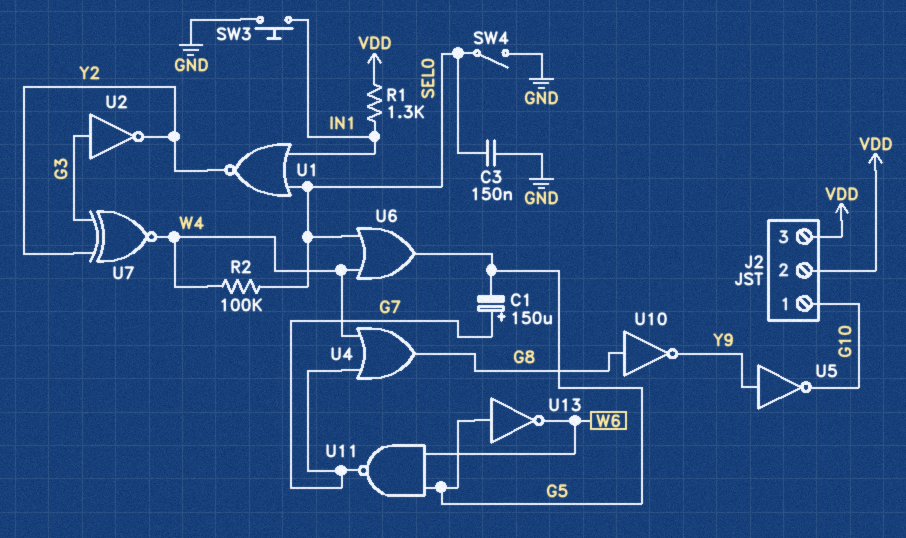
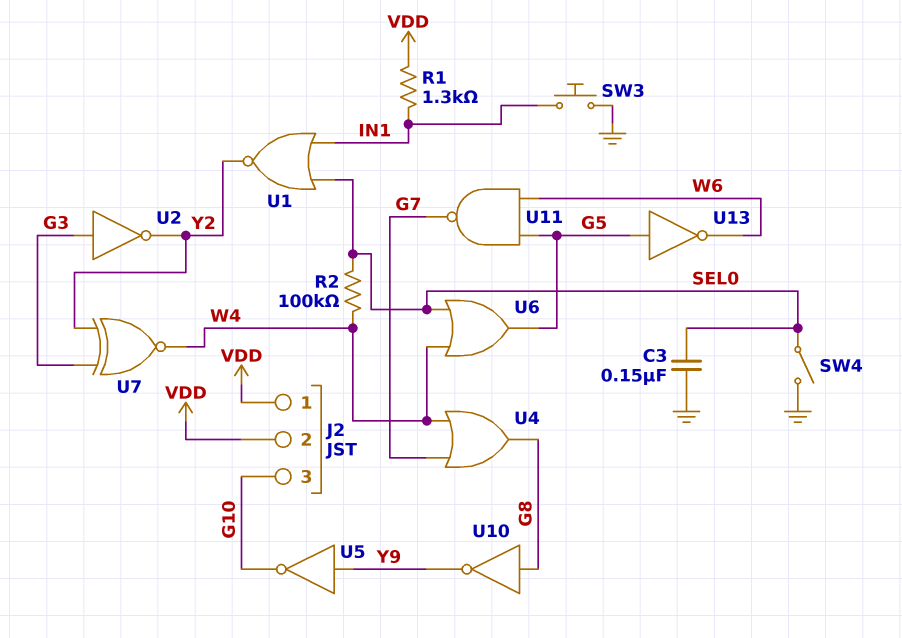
C1: 150uF (plus G7, minus G5) -> none
J2 pin 1: G10 -> VDD
J2 pin 3: VDD -> G10

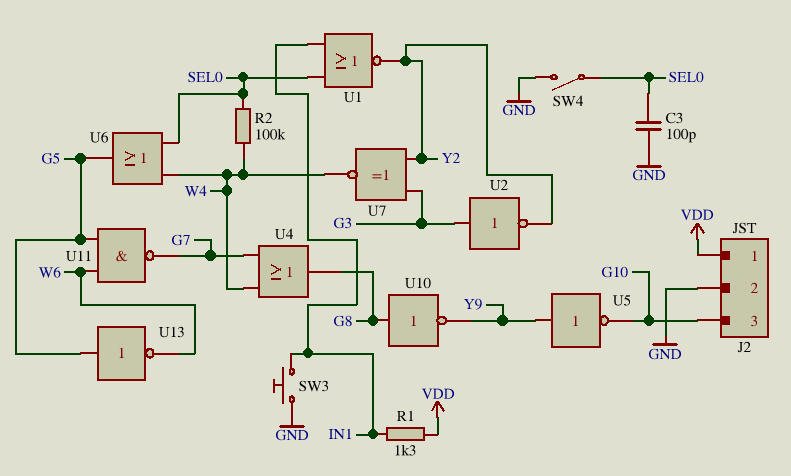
C3: 150nF (GND, SEL0) -> 100pF (GND, SEL0)
J2 pin 2: VDD -> GND

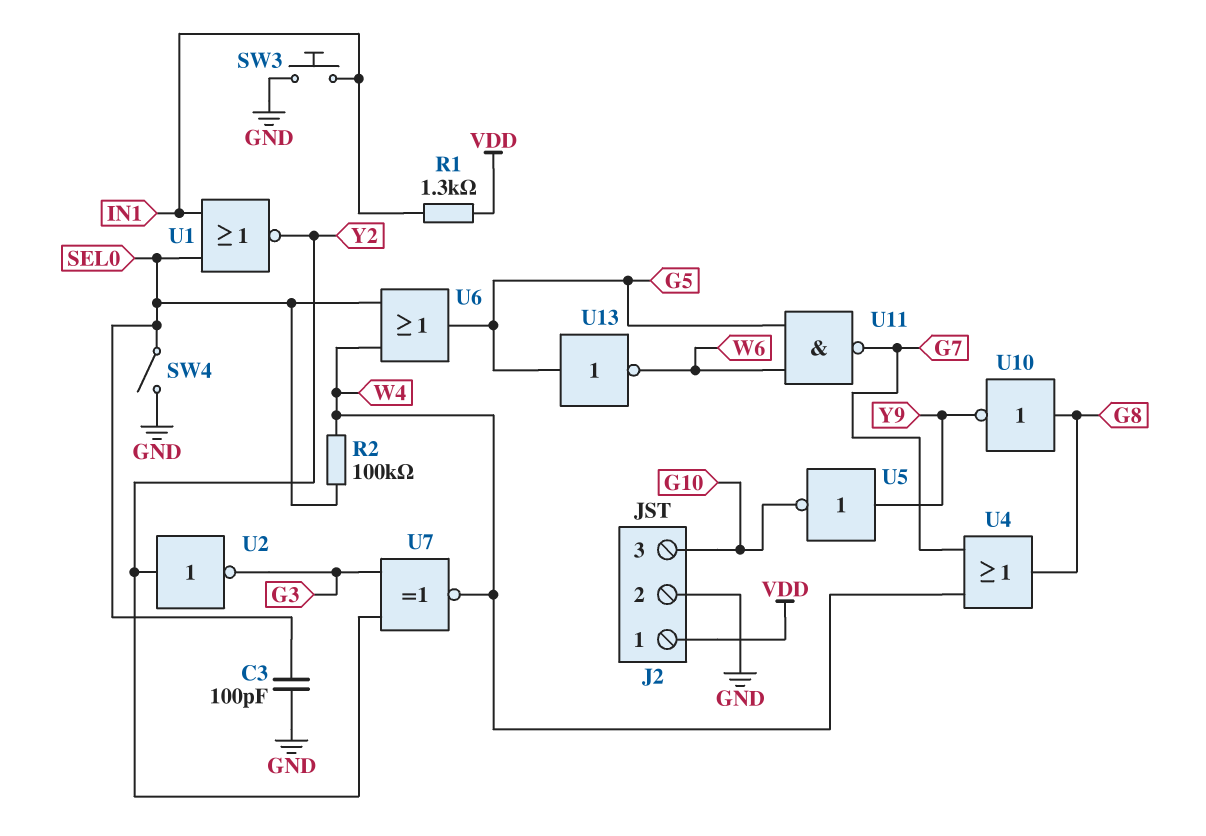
U2: NOT (in G3, out Y2) -> NOT (in Y2, out G3)

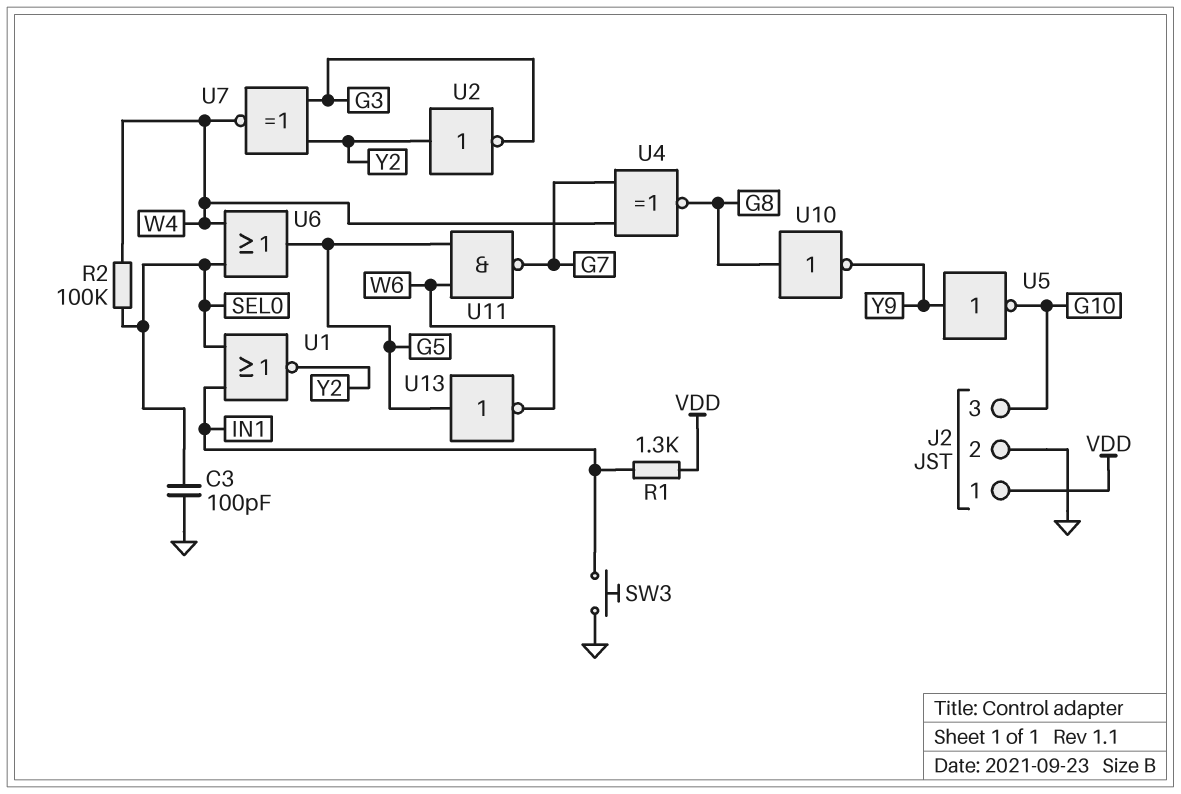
SW4: switch (GND, SEL0) -> none
U4: OR (in G7, in W4, out G8) -> XNOR (in G7, in W4, out G8)

